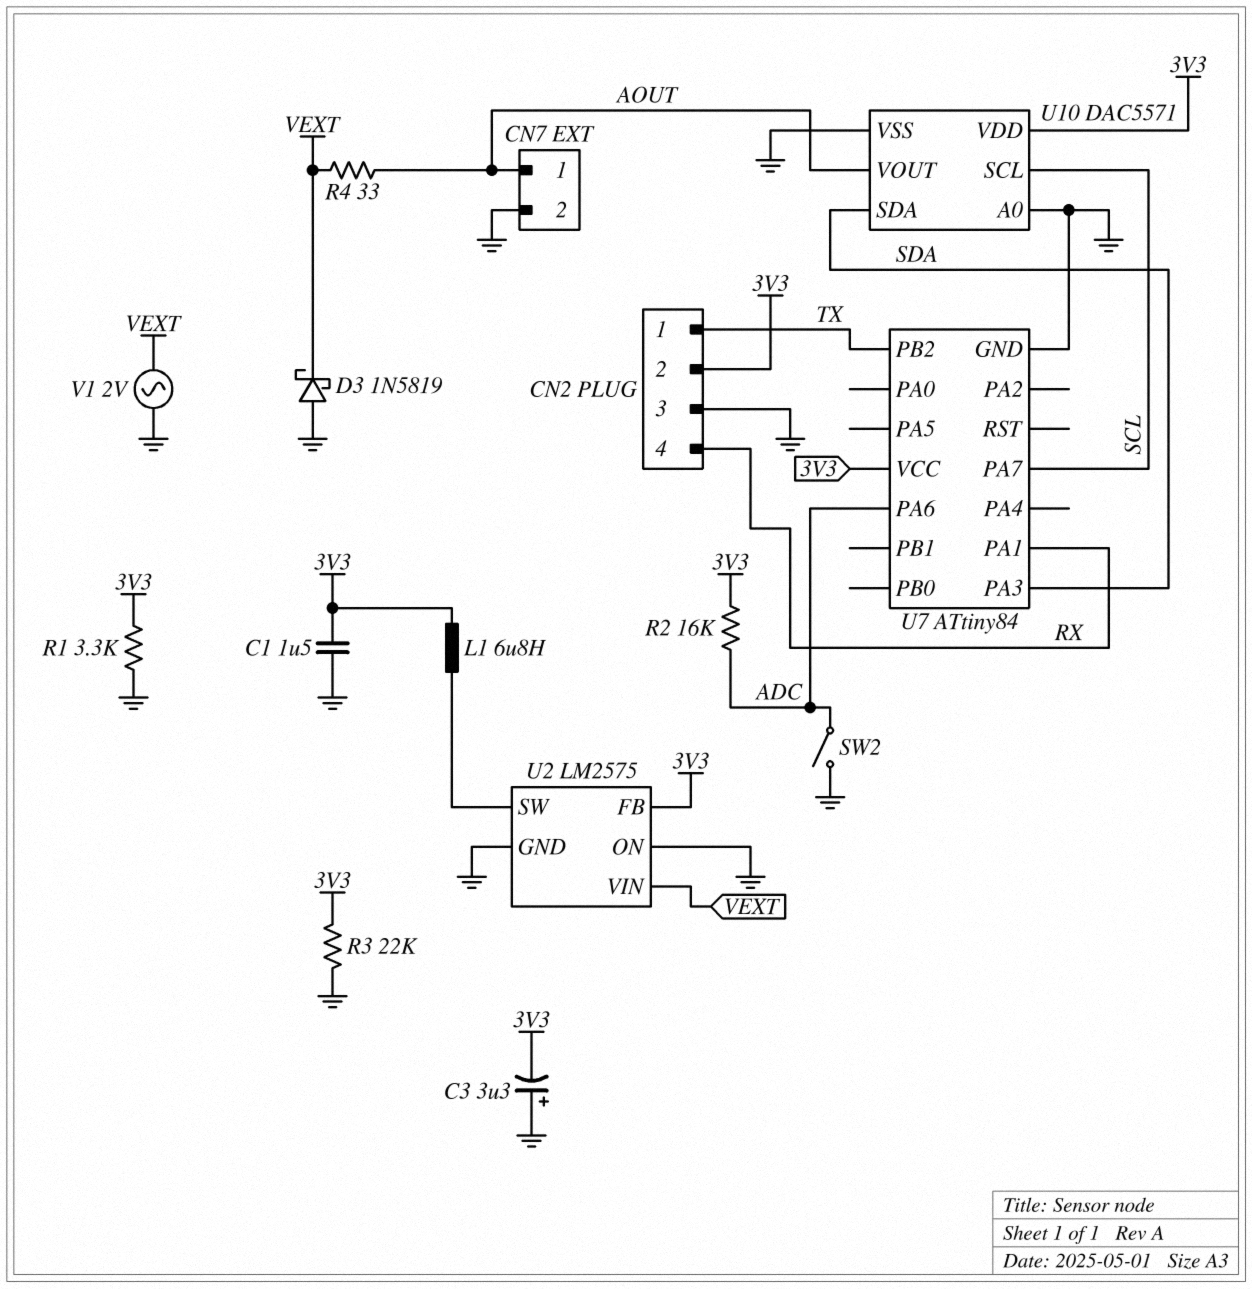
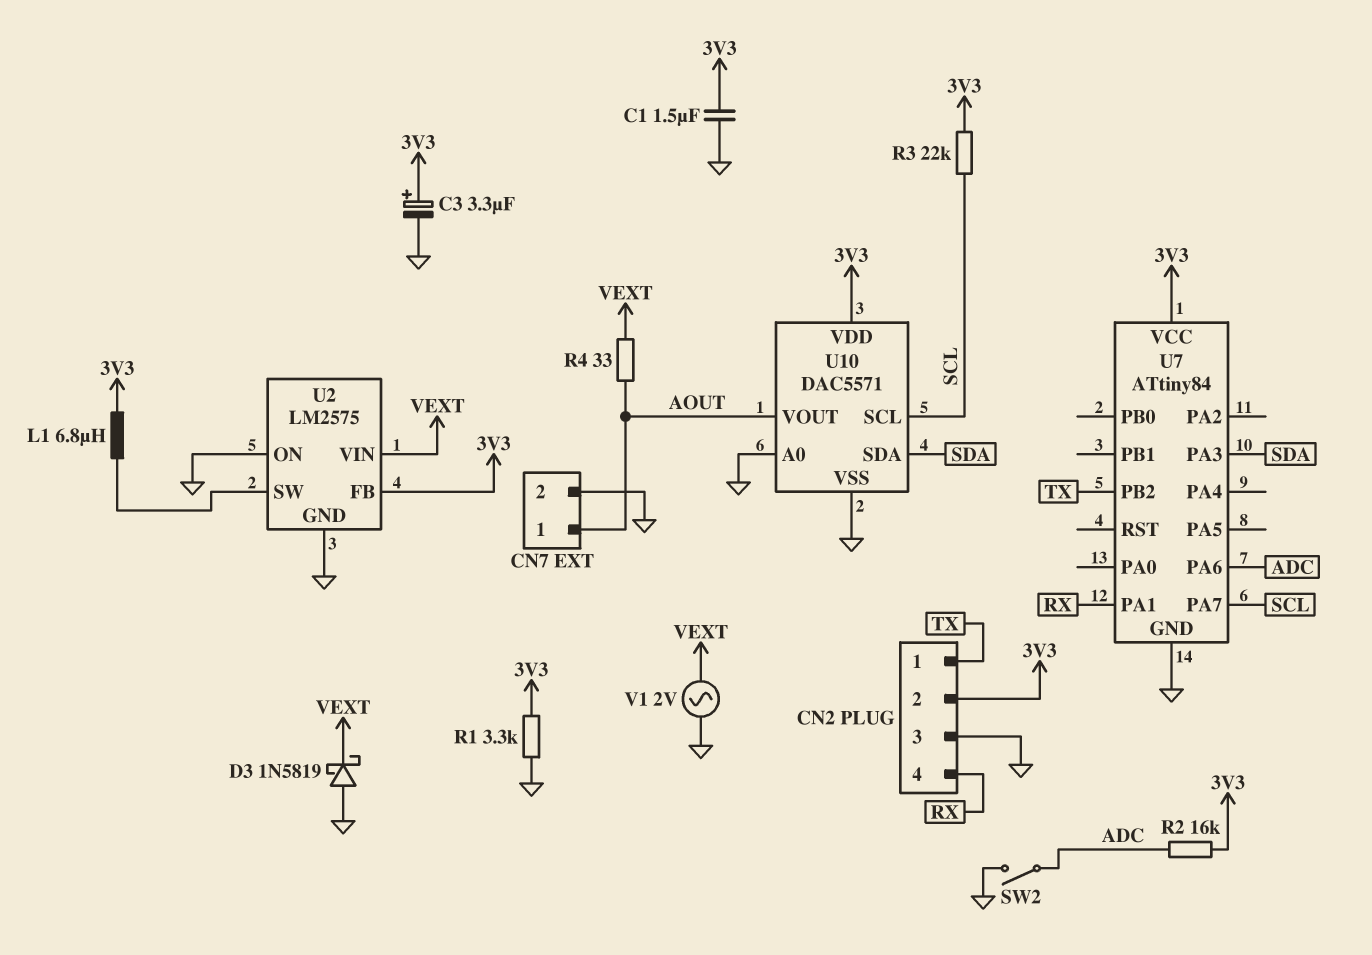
C3: 3.3uF (plus GND, minus 3V3) -> 3.3uF (plus 3V3, minus GND)
R3: 22k (3V3, GND) -> 22k (3V3, SCL)

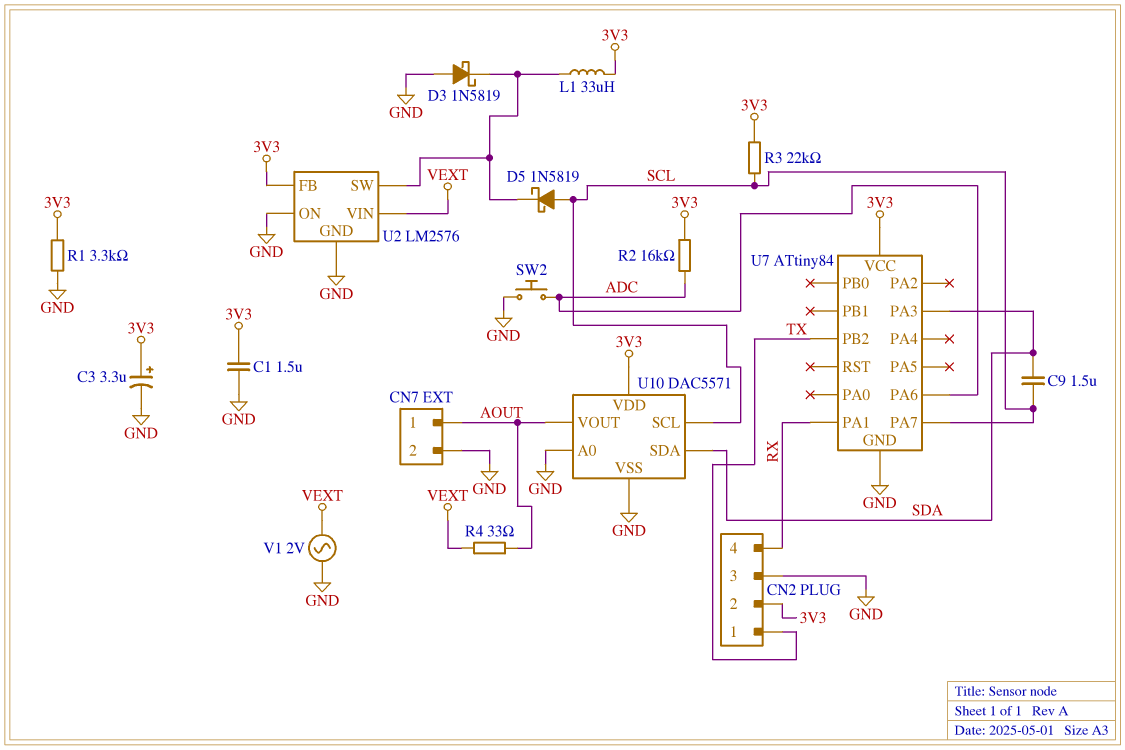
C9: none -> 1.5uF (SCL, SDA)
D3: schottky 1N5819 (A GND, K VEXT) -> schottky 1N5819 (A GND, K U2/SW)
D5: none -> schottky 1N5819 (A SCL, K U2/SW)
L1: 6.8uH (3V3, U2/SW) -> 33uH (3V3, U2/SW)
SW2: switch (ADC, GND) -> button (ADC, GND)
U2: LM2575 -> LM2576

